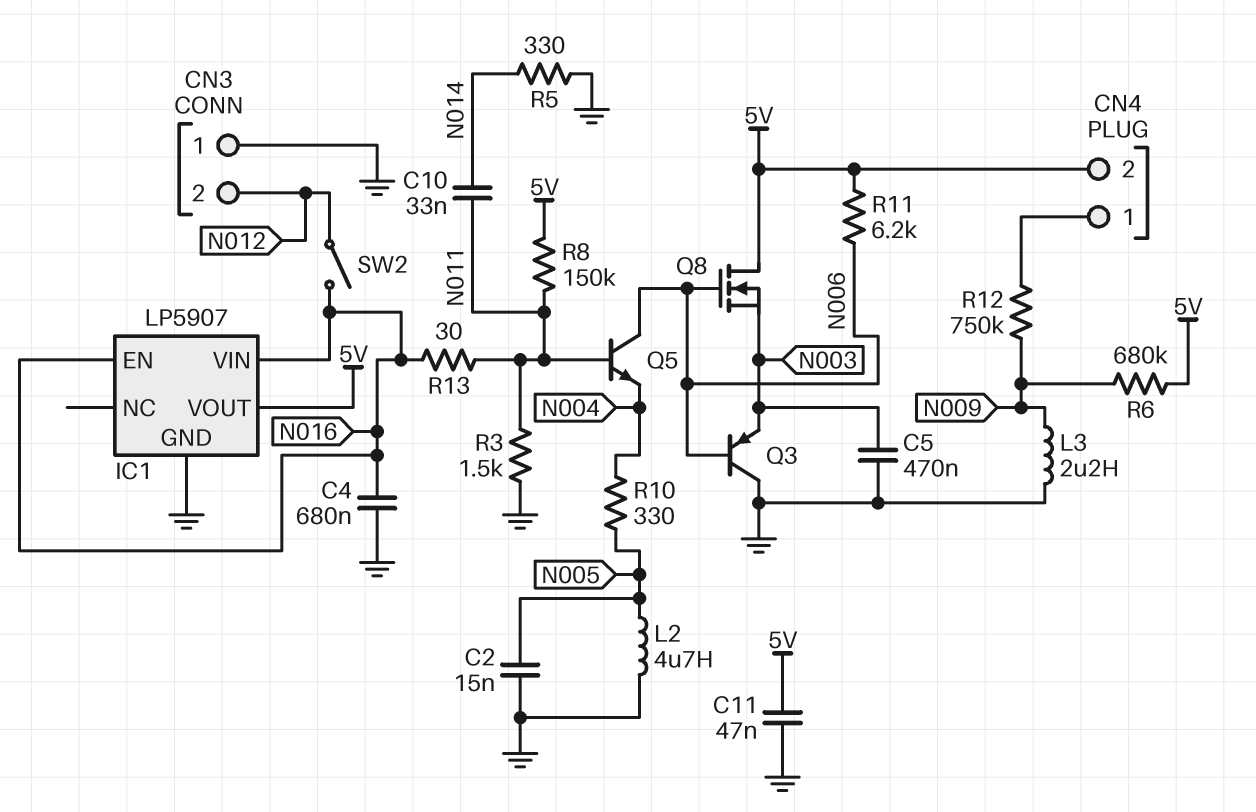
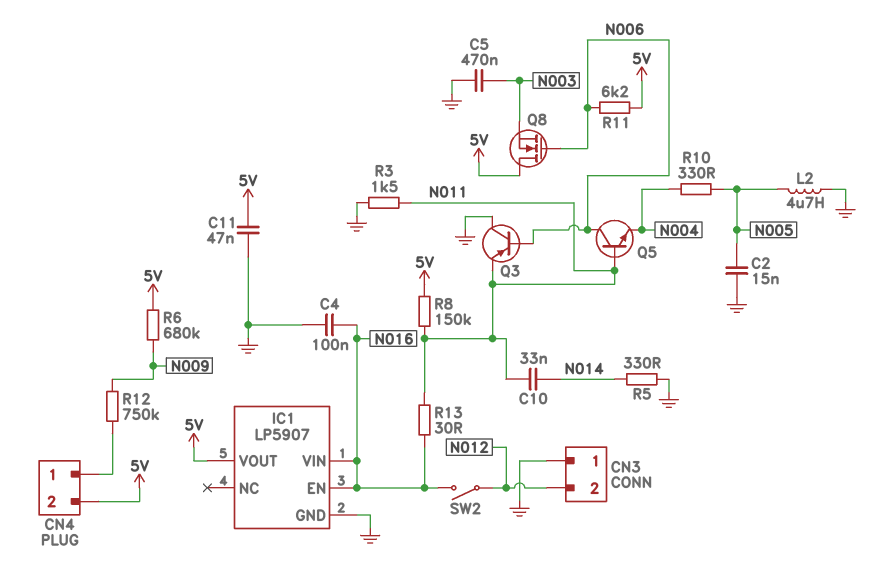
C4: 680nF (GND, N016) -> 100nF (GND, N016)
L3: 2.2uH (GND, N009) -> none
Q3: PNP (B N006, C GND, E N003) -> PNP (B N006, C GND, E N011)

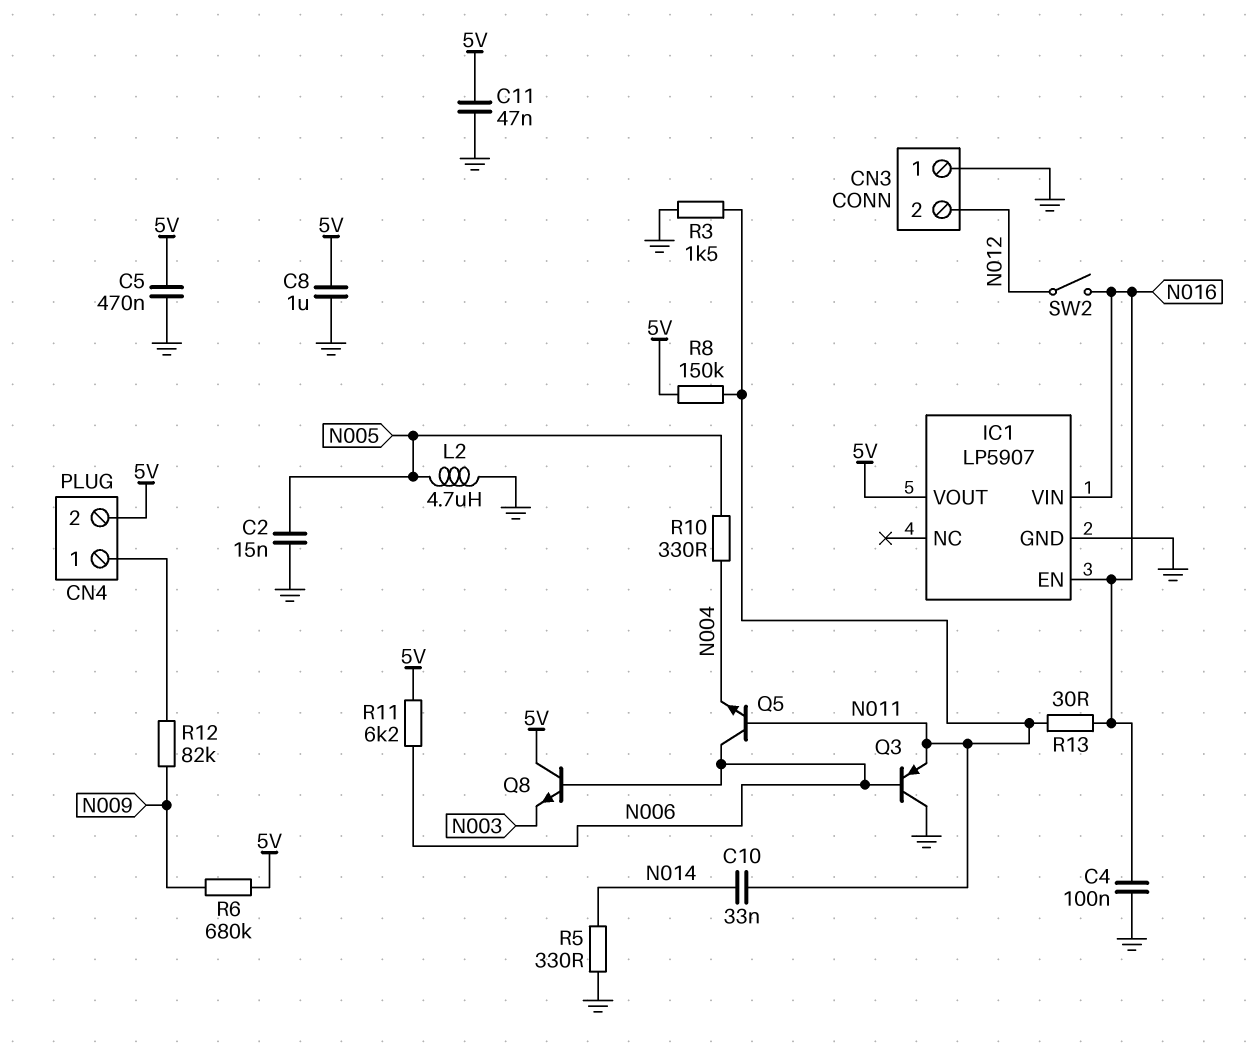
C5: 470nF (GND, N003) -> 470nF (5V, GND)
C8: none -> 1uF (5V, GND)
Q8: NMOS (G N006, D 5V, S N003) -> NPN (B N006, C 5V, E N003)
R12: 750k (CN4/1, N009) -> 82k (CN4/1, N009)

